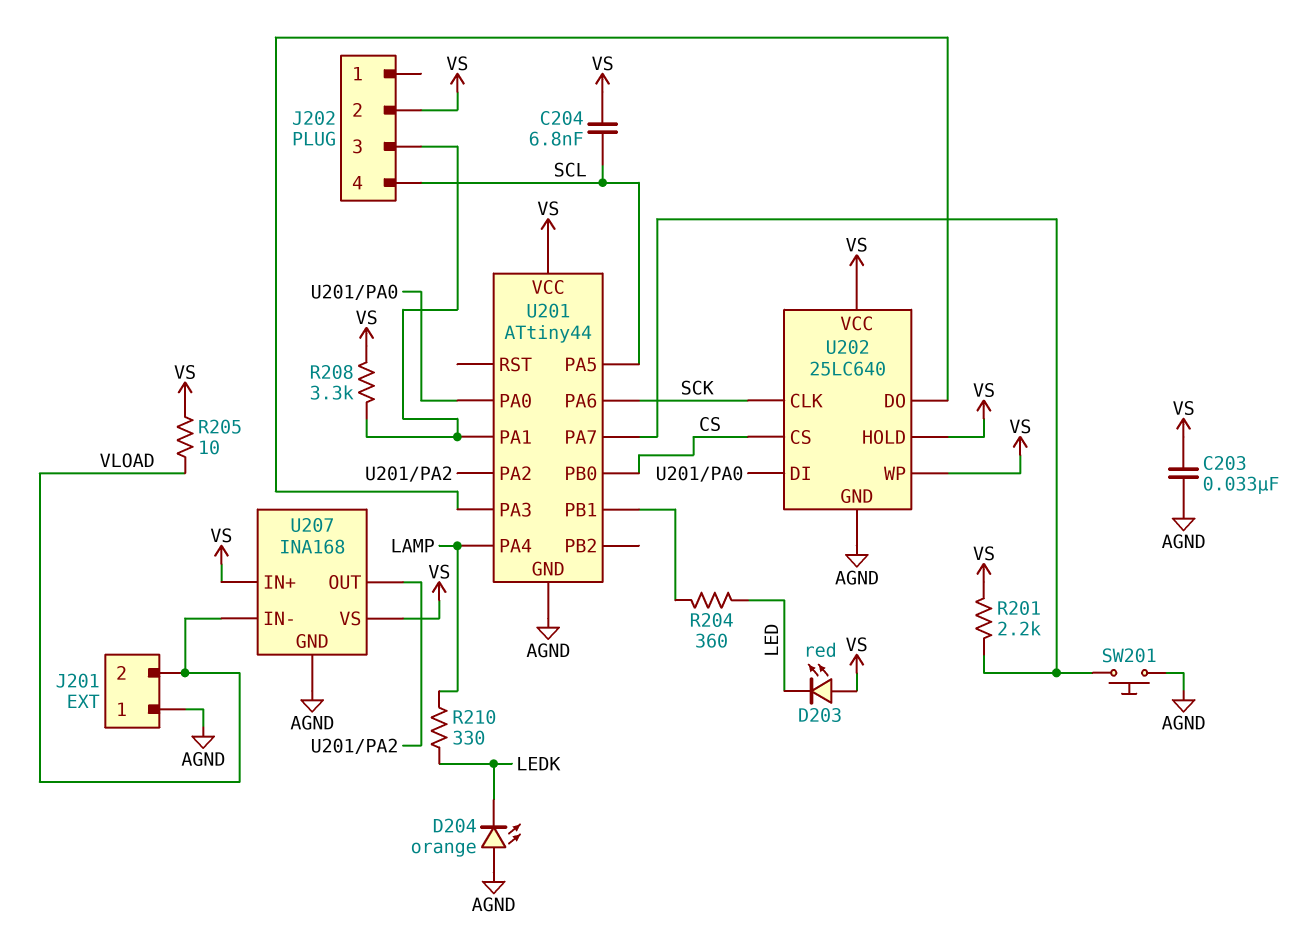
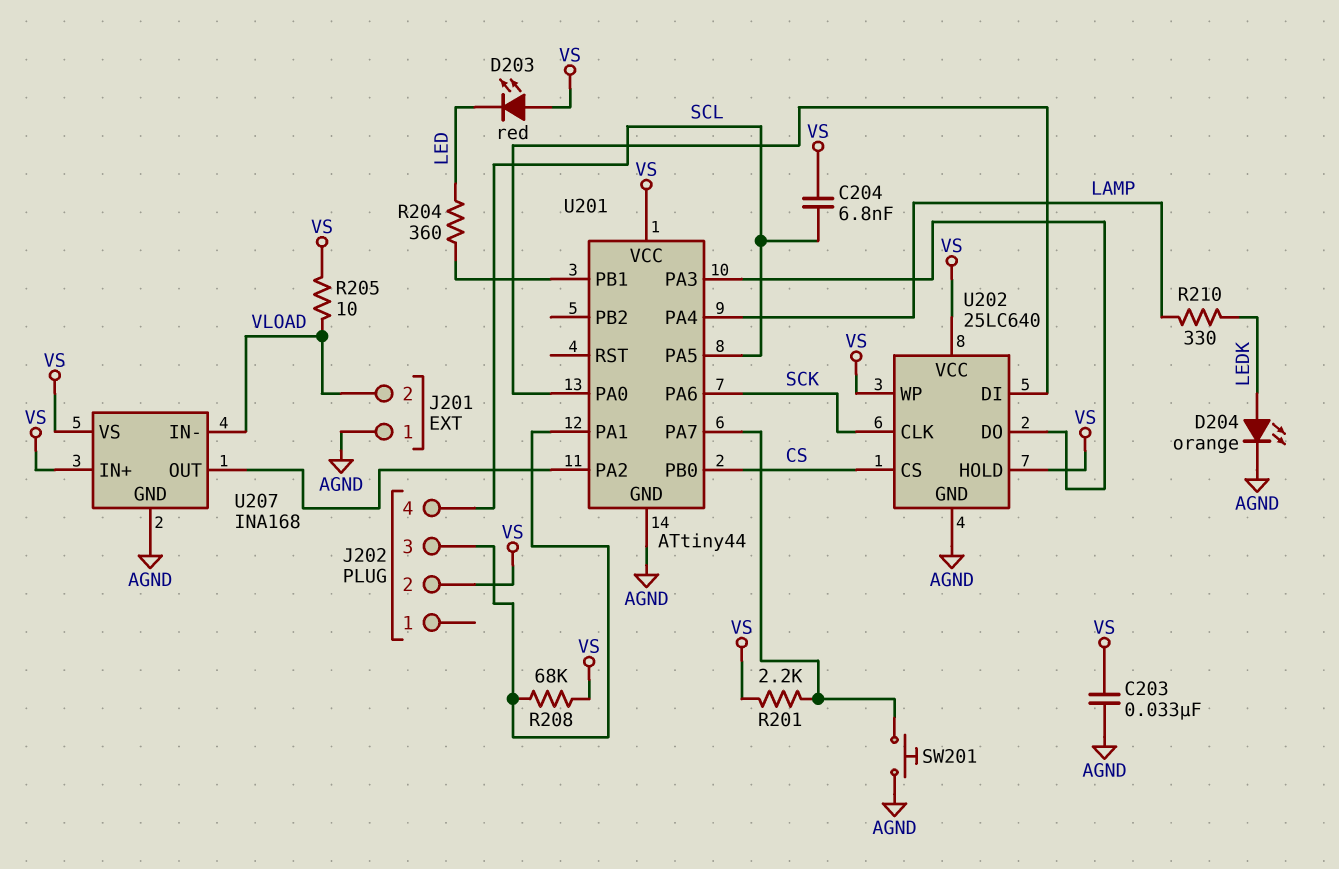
D204: LED orange (A AGND, K LEDK) -> LED orange (A LEDK, K AGND)
R208: 3.3k (J202/3, VS) -> 68k (J202/3, VS)

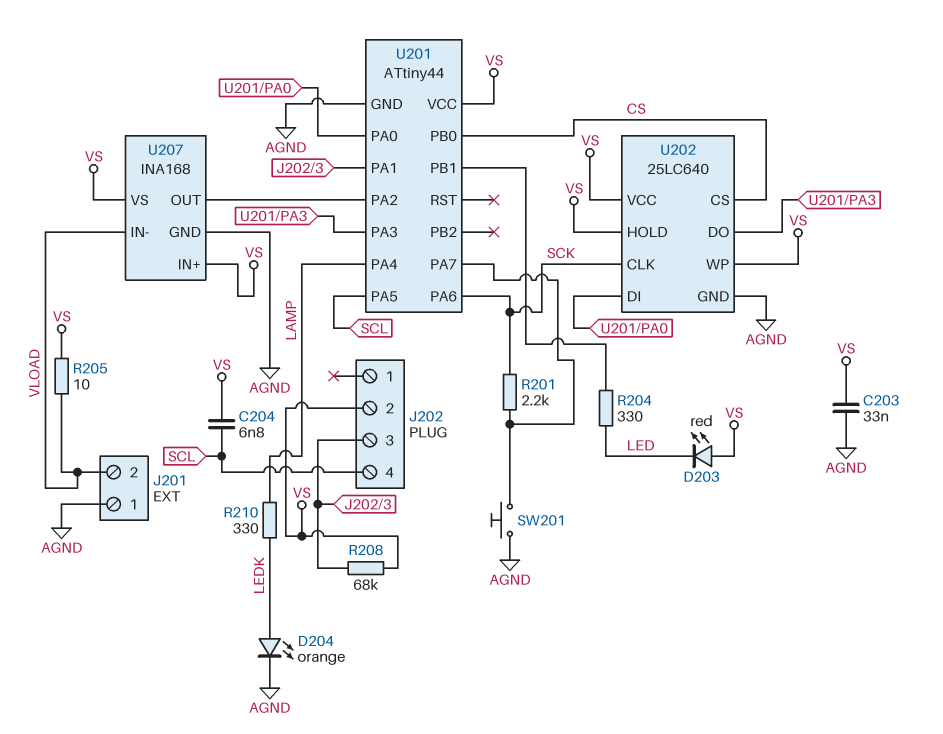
R201: 2.2k (U201/PA7, VS) -> 2.2k (SCK, U201/PA7)
R204: 360 (LED, U201/PB1) -> 330 (LED, U201/PB1)

